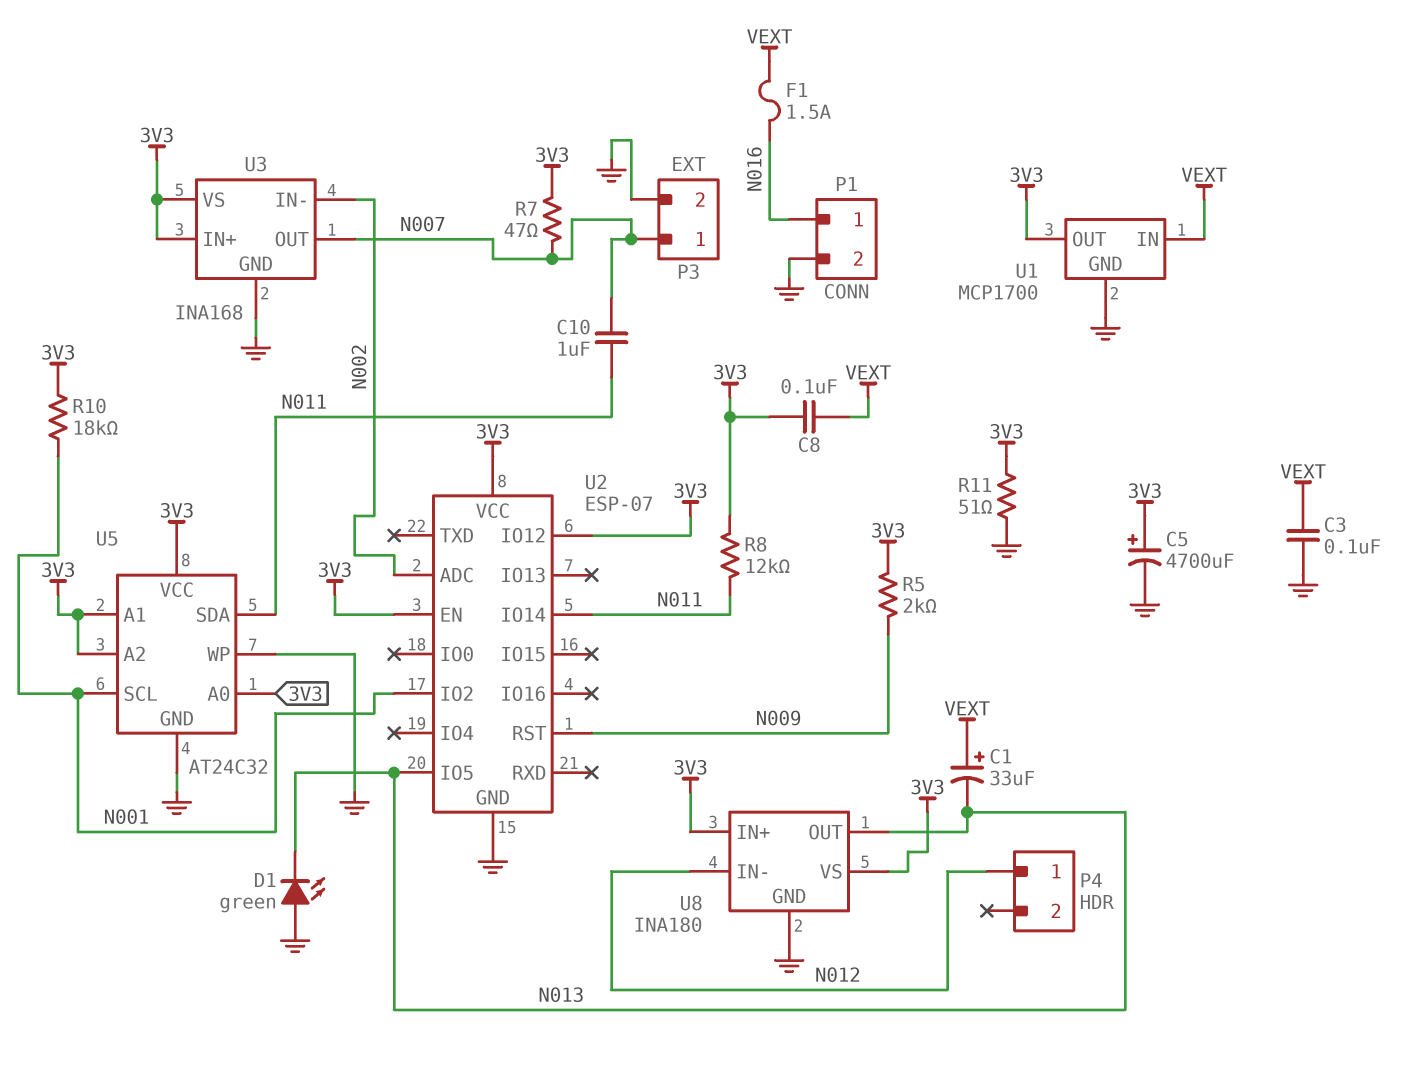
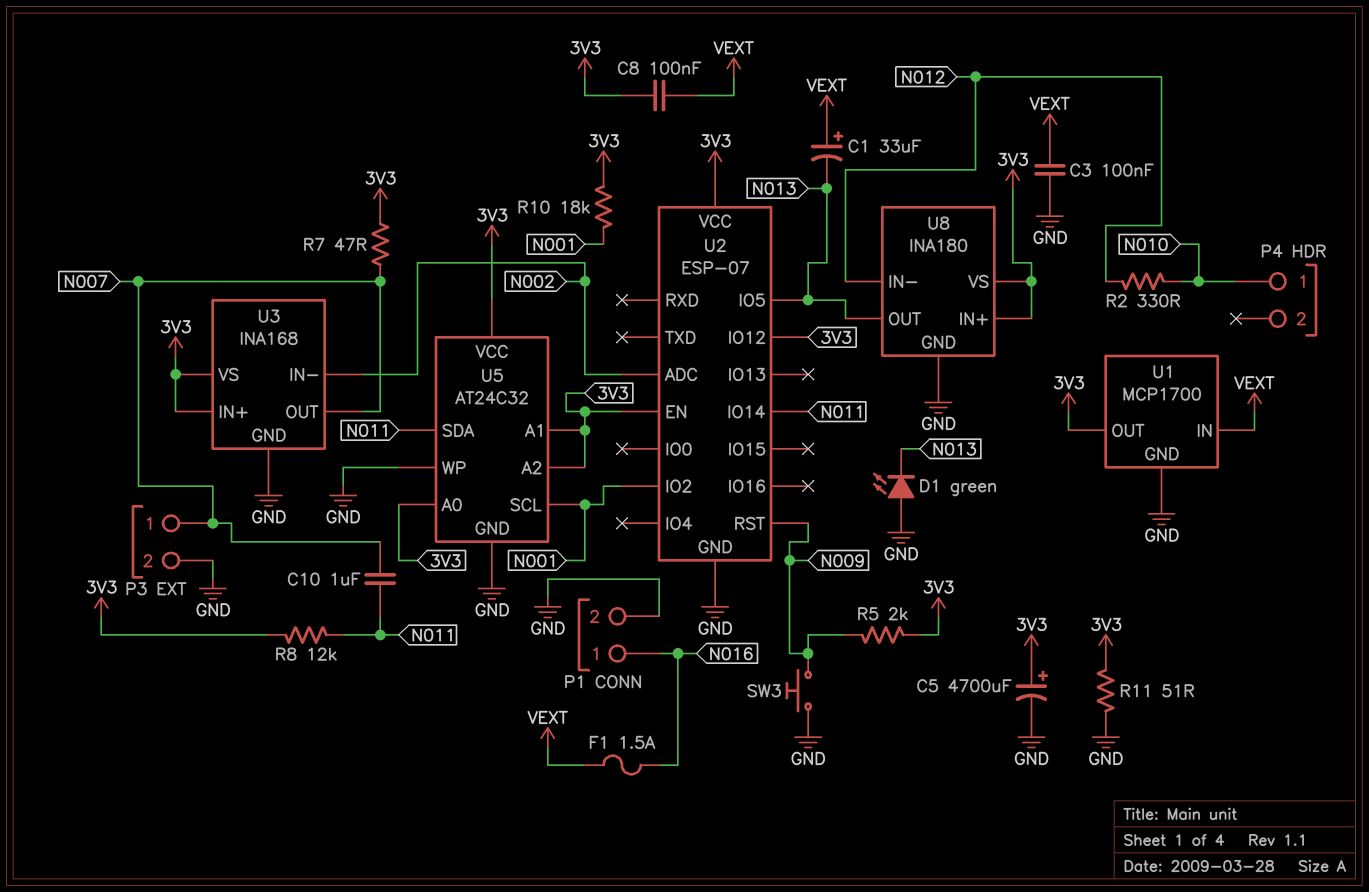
P4 pin 1: N012 -> N010
R2: none -> 330 (N010, N012)
SW3: none -> button (GND, N009)

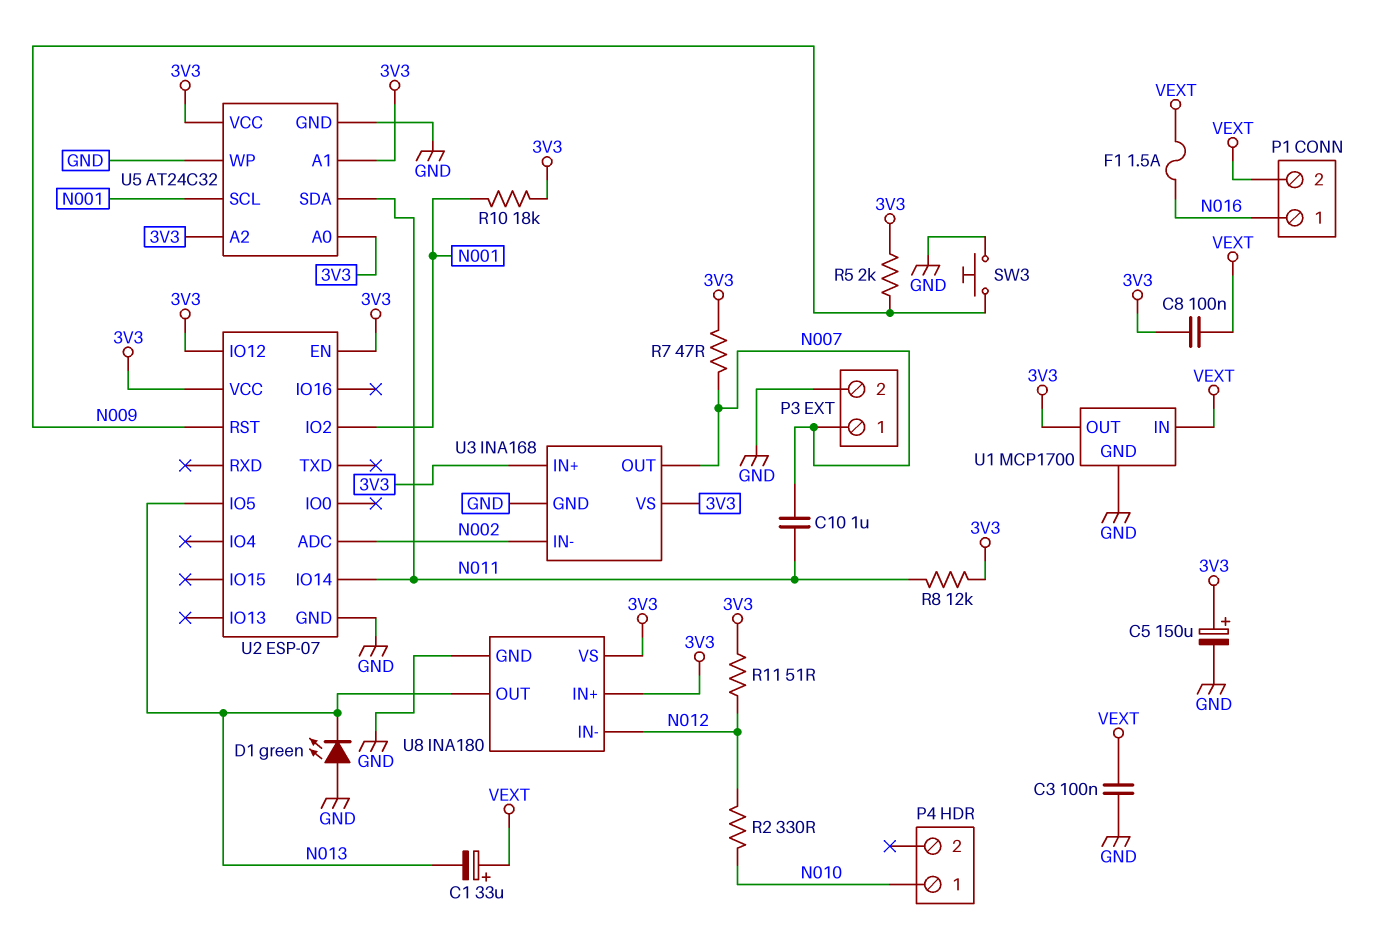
C5: 4700uF (plus 3V3, minus GND) -> 150uF (plus 3V3, minus GND)
P1 pin 2: GND -> VEXT
R11: 51 (3V3, GND) -> 51 (3V3, N012)

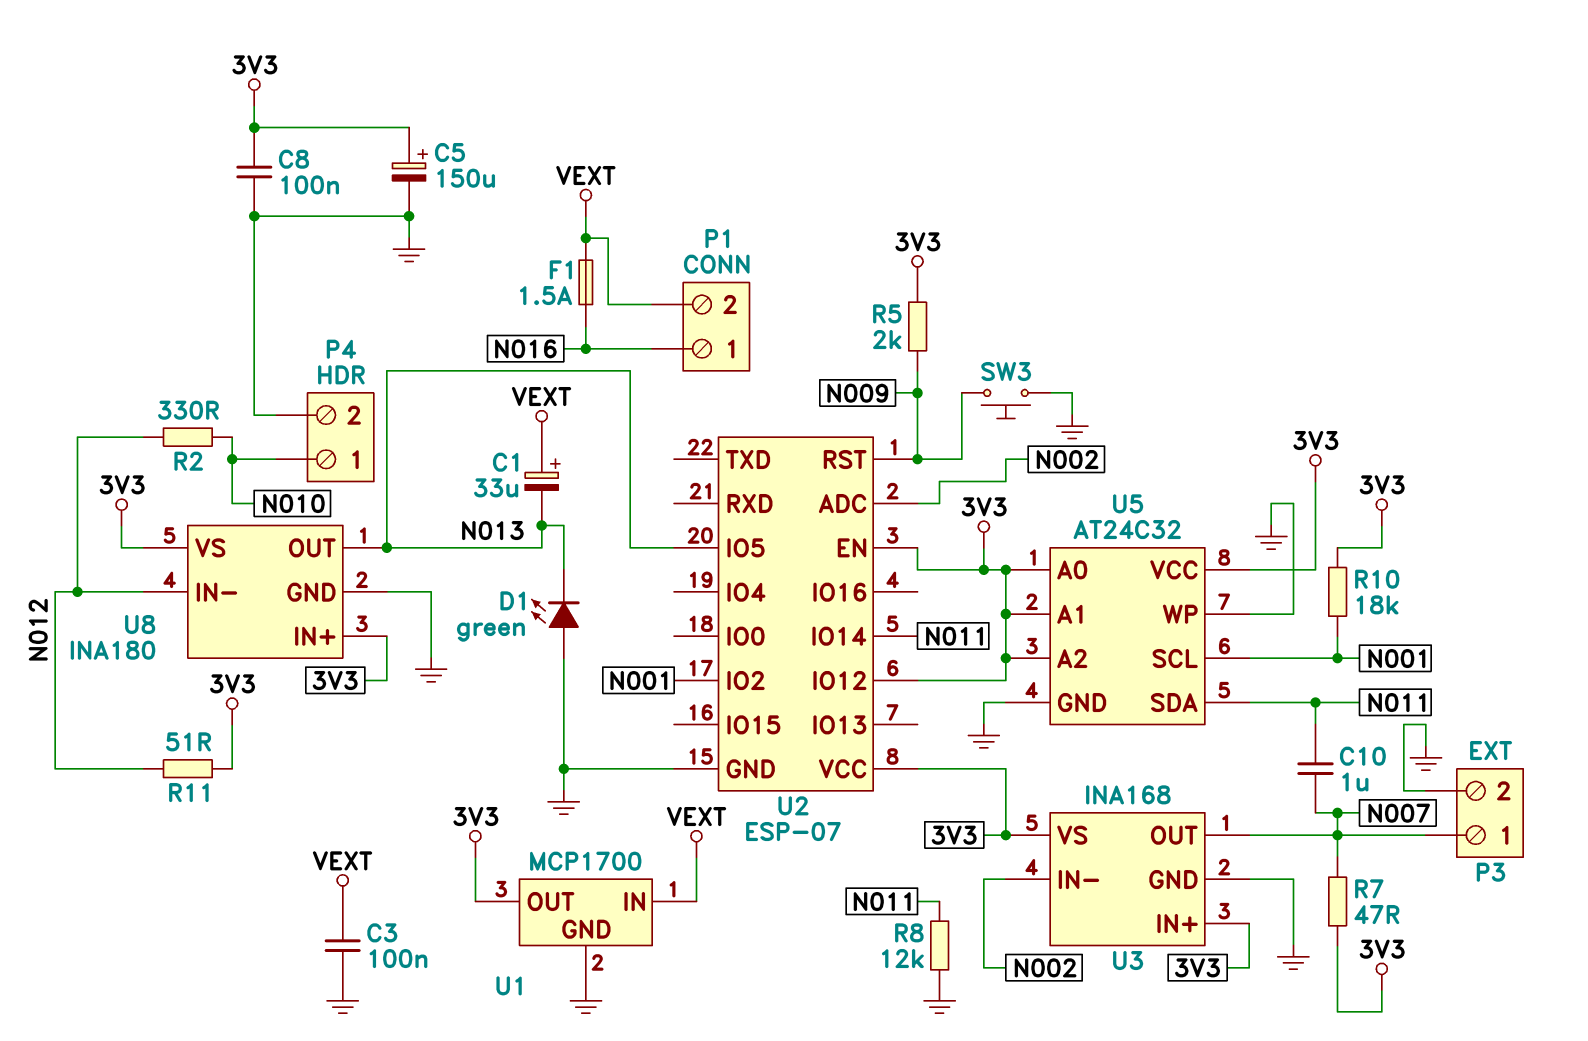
C8: 100nF (3V3, VEXT) -> 100nF (3V3, GND)
P4 pin 2: none -> GND
R8: 12k (3V3, N011) -> 12k (GND, N011)

